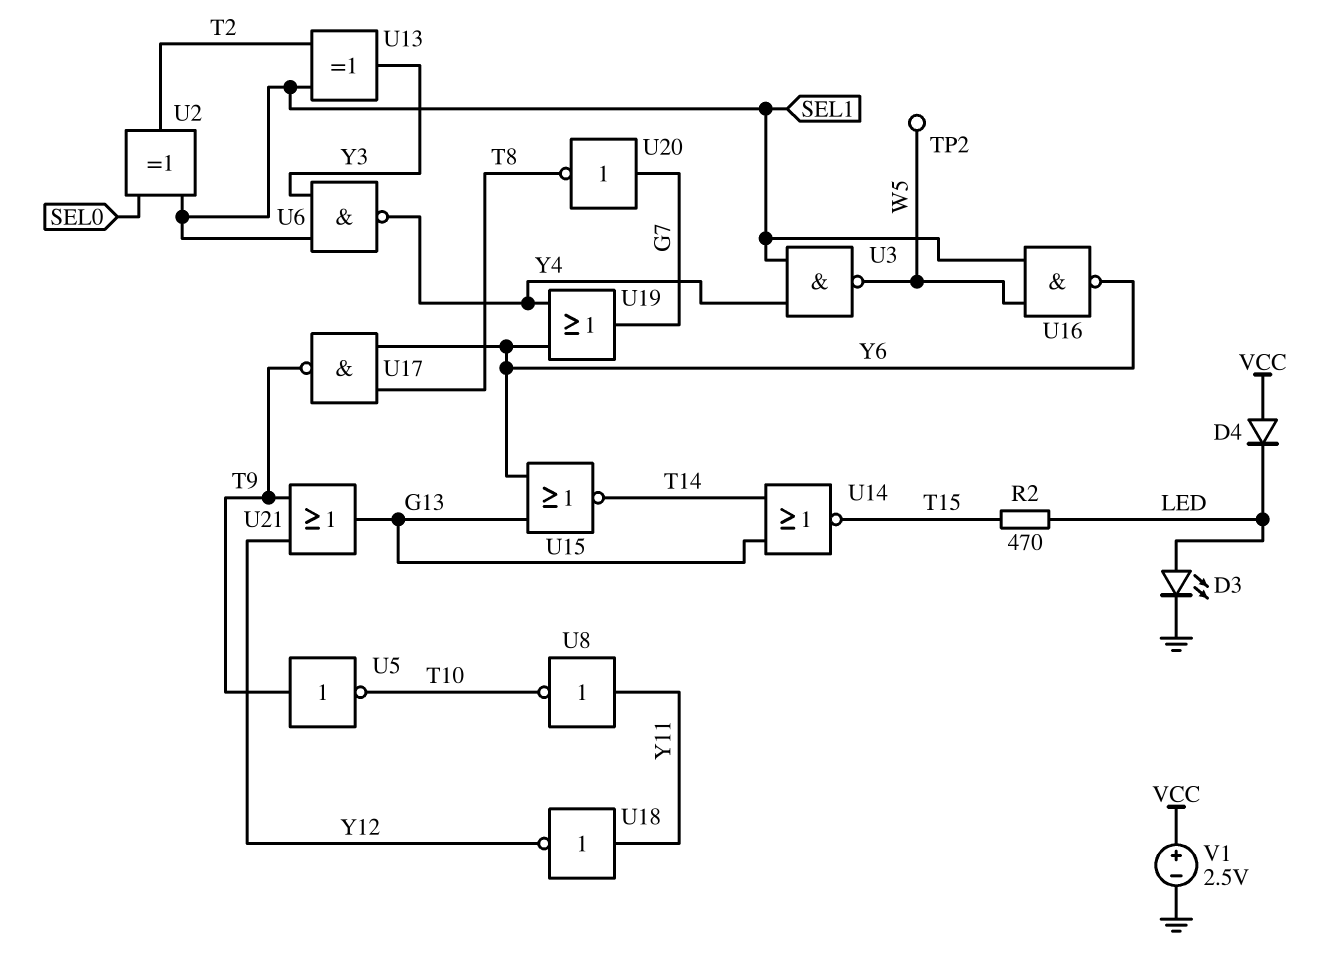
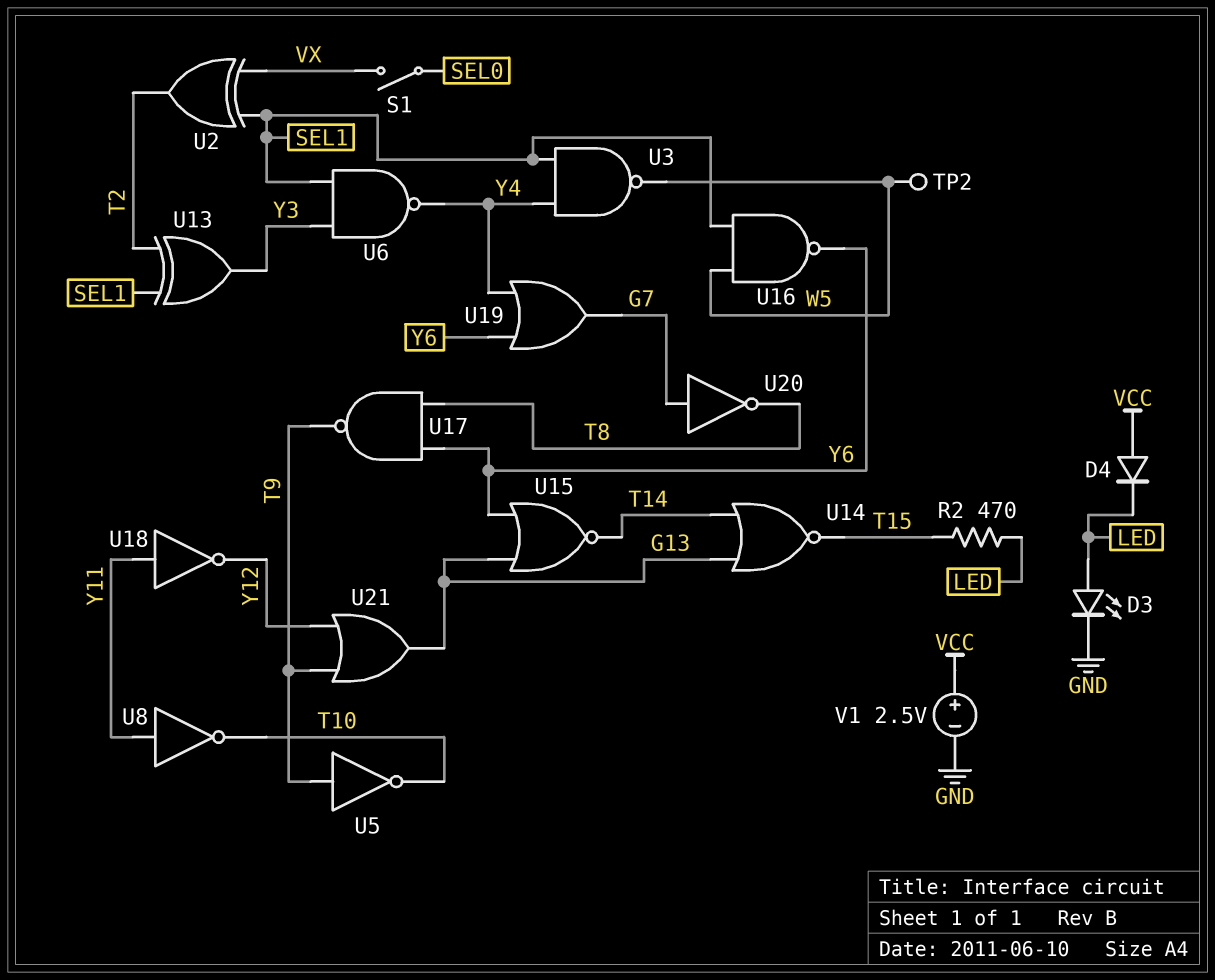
S1: none -> switch (SEL0, VX)
U2: XOR (in SEL0, in SEL1, out T2) -> XOR (in SEL1, in VX, out T2)

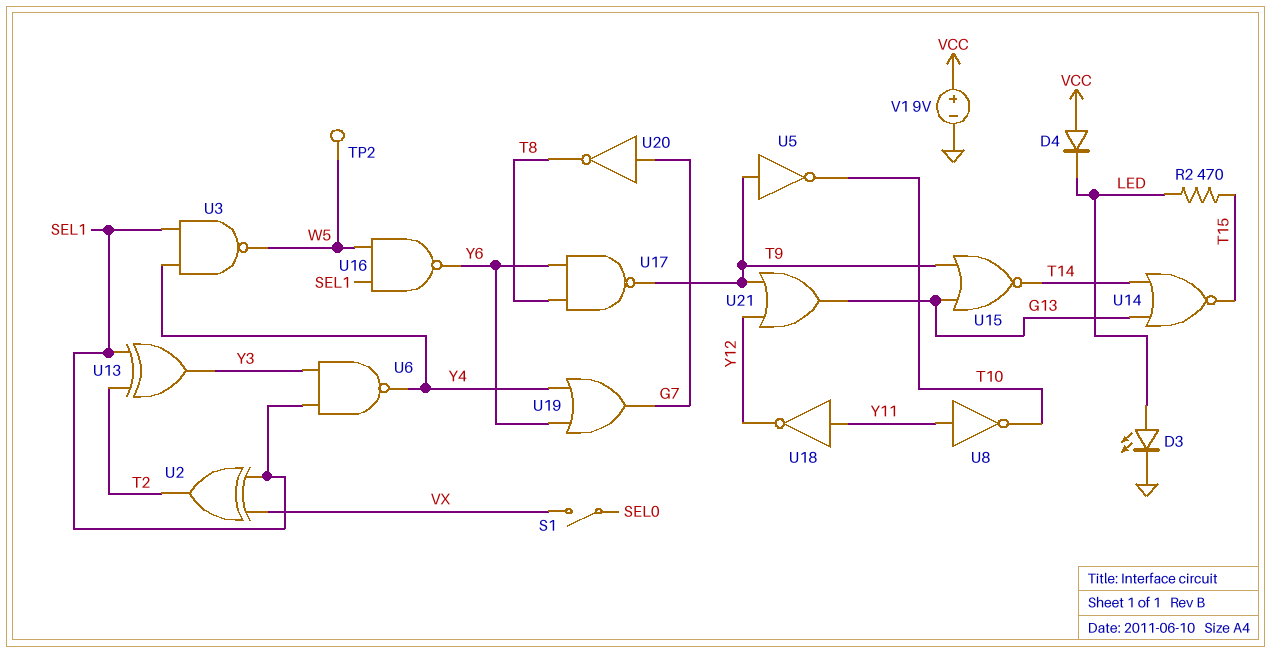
U15: NOR (in G13, in Y6, out T14) -> NOR (in G13, in T9, out T14)
V1: 2.5V (plus VCC, minus GND) -> 9V (plus VCC, minus GND)

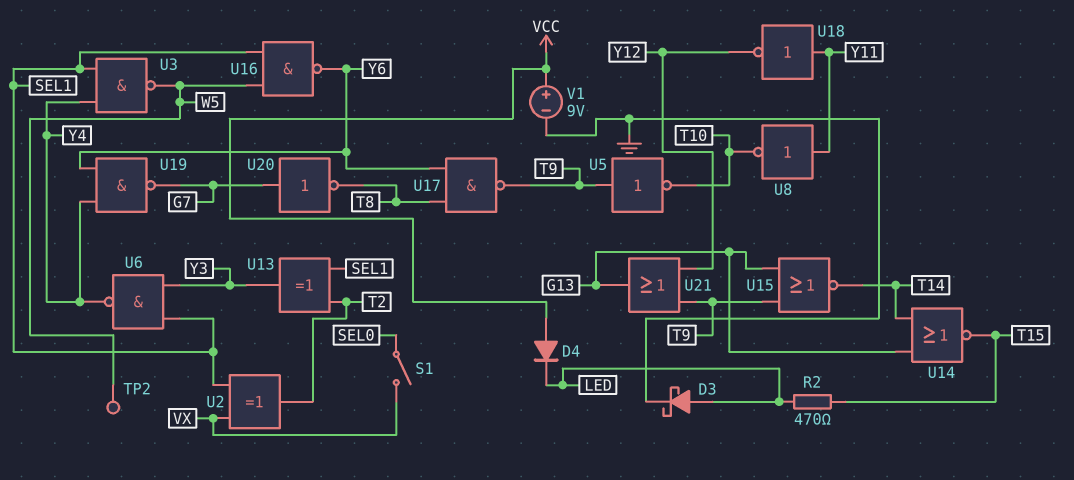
D3: LED (A LED, K GND) -> schottky (A LED, K GND)
U19: OR (in Y4, in Y6, out G7) -> NAND (in Y4, in Y6, out G7)

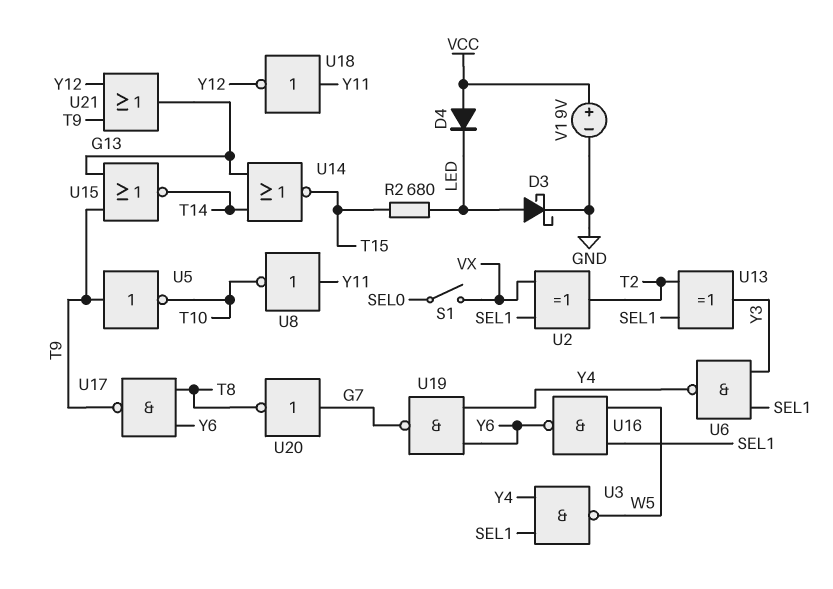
R2: 470 (LED, T15) -> 680 (LED, T15)
TP2: test point (W5) -> none

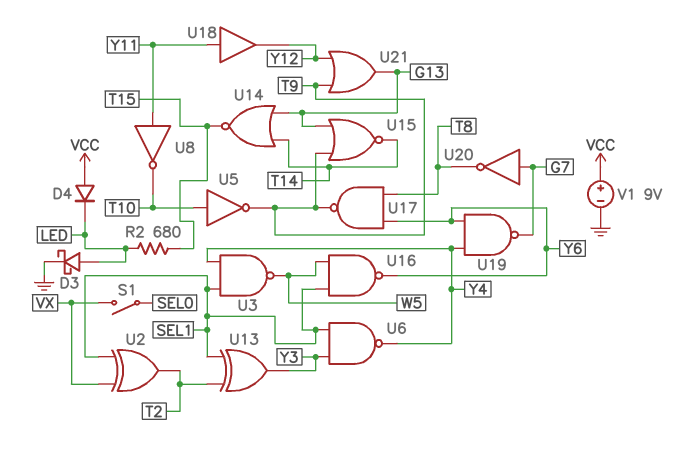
U5: NOT (in T9, out T10) -> NOT (in T10, out T9)
U18: NOT (in Y11, out Y12) -> buffer (in Y11, out Y12)

